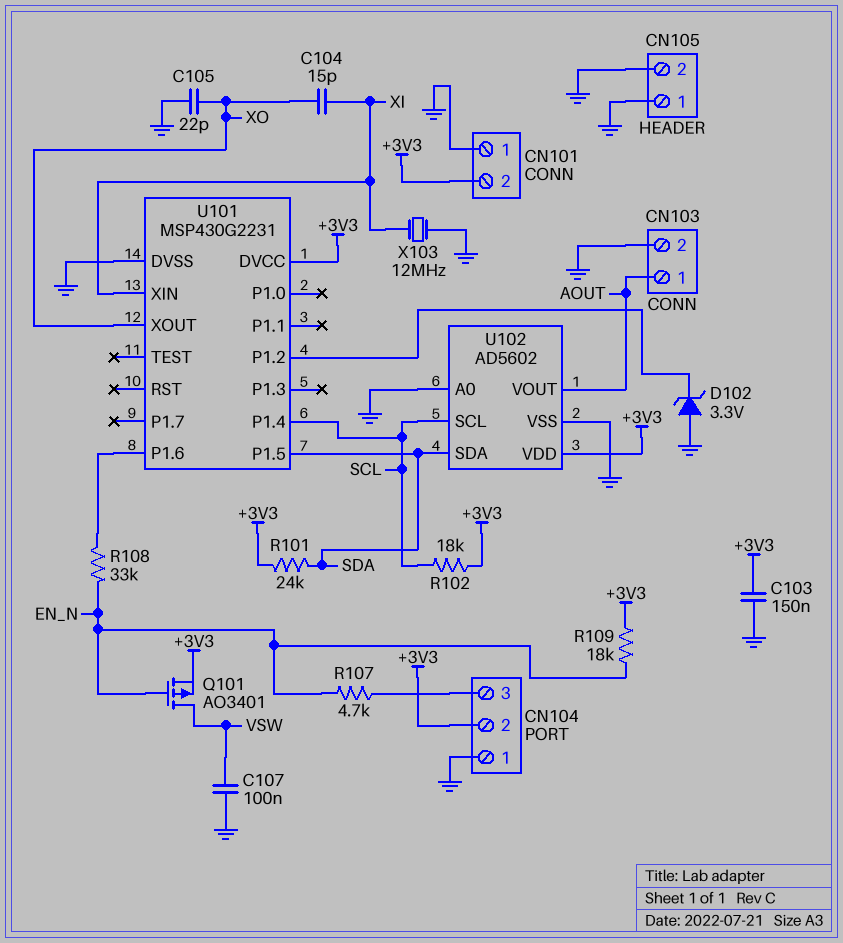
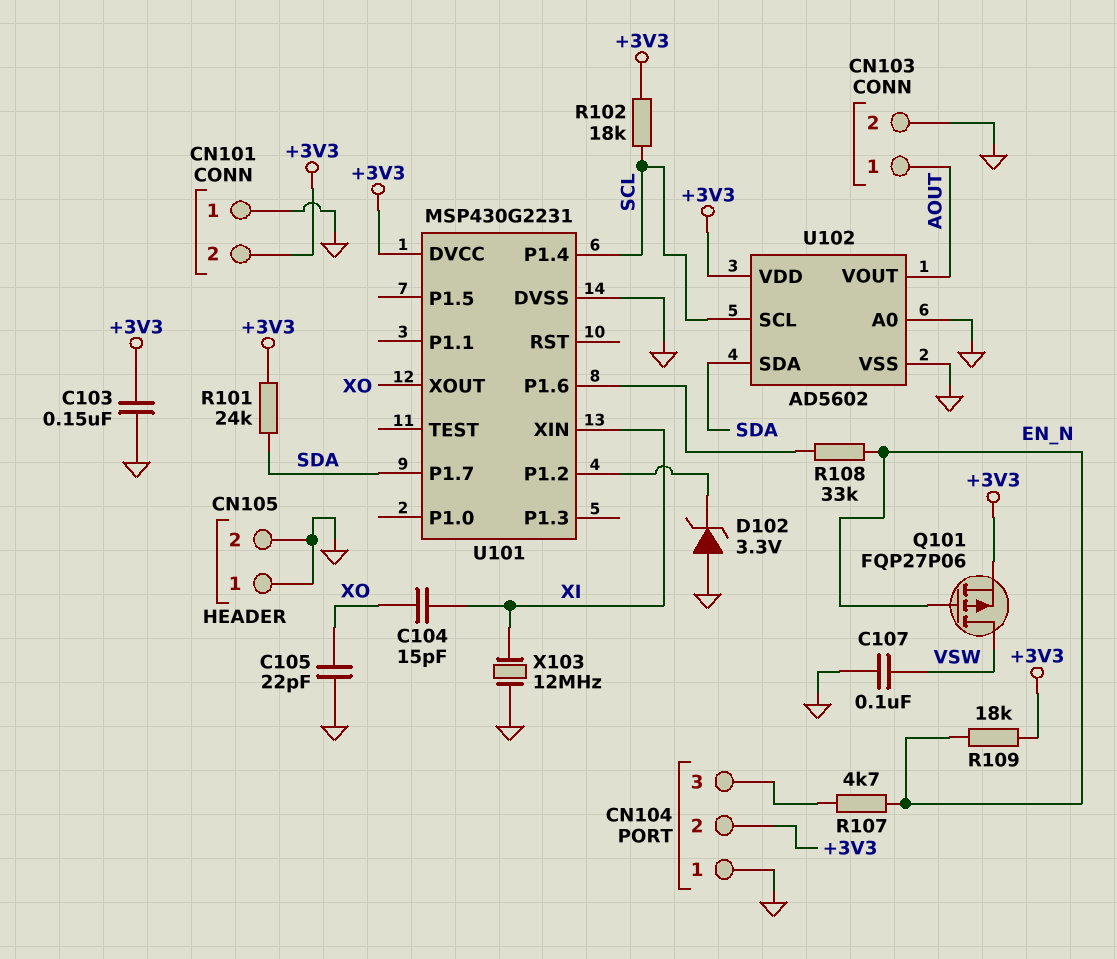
Q101: PMOS AO3401 (G EN_N, D VSW, S +3V3) -> PMOS FQP27P06 (G EN_N, D VSW, S +3V3)
U101 pin P1.5: SDA -> none
U101 pin P1.7: none -> SDA

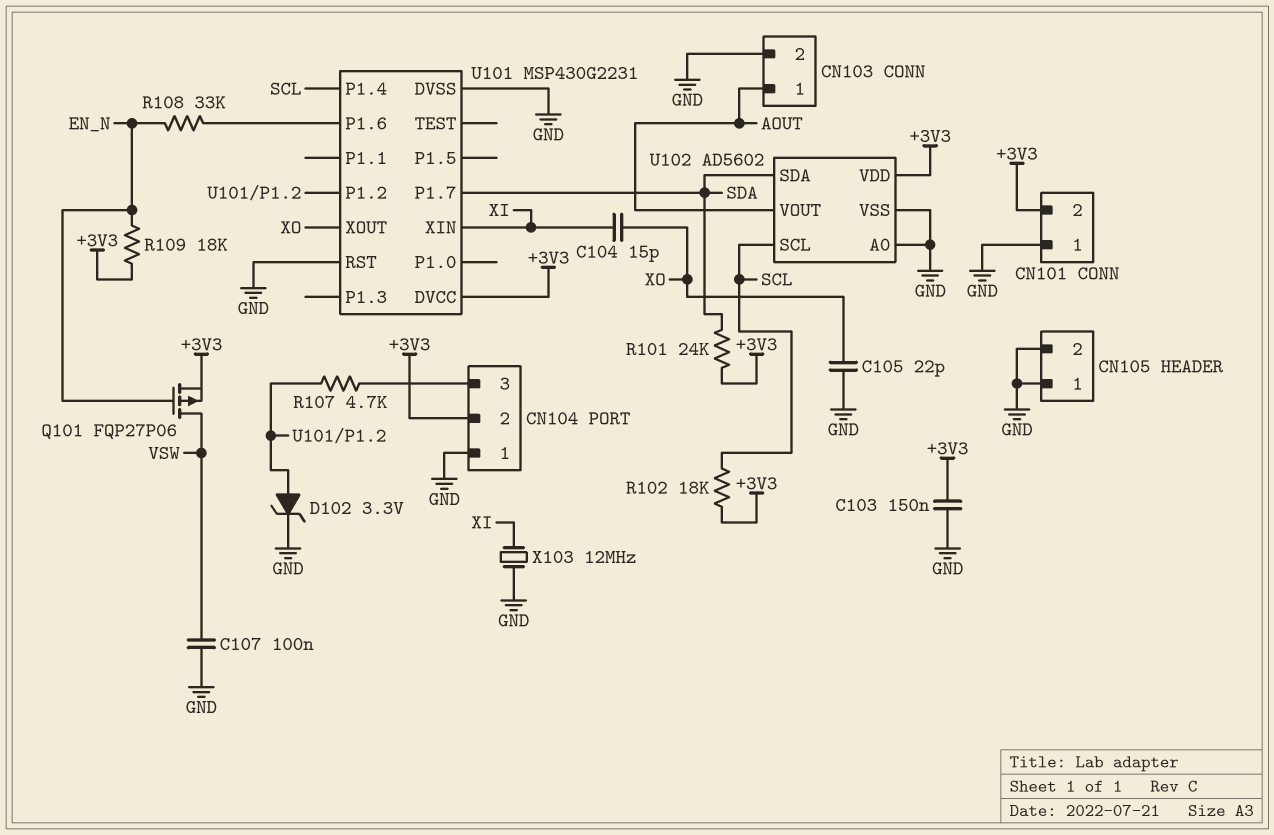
D102: zener 3.3V (A GND, K U101/P1.2) -> zener 3.3V (A U101/P1.2, K GND)
R107: 4.7k (CN104/3, EN_N) -> 4.7k (CN104/3, U101/P1.2)
U101 pin RST: none -> GND

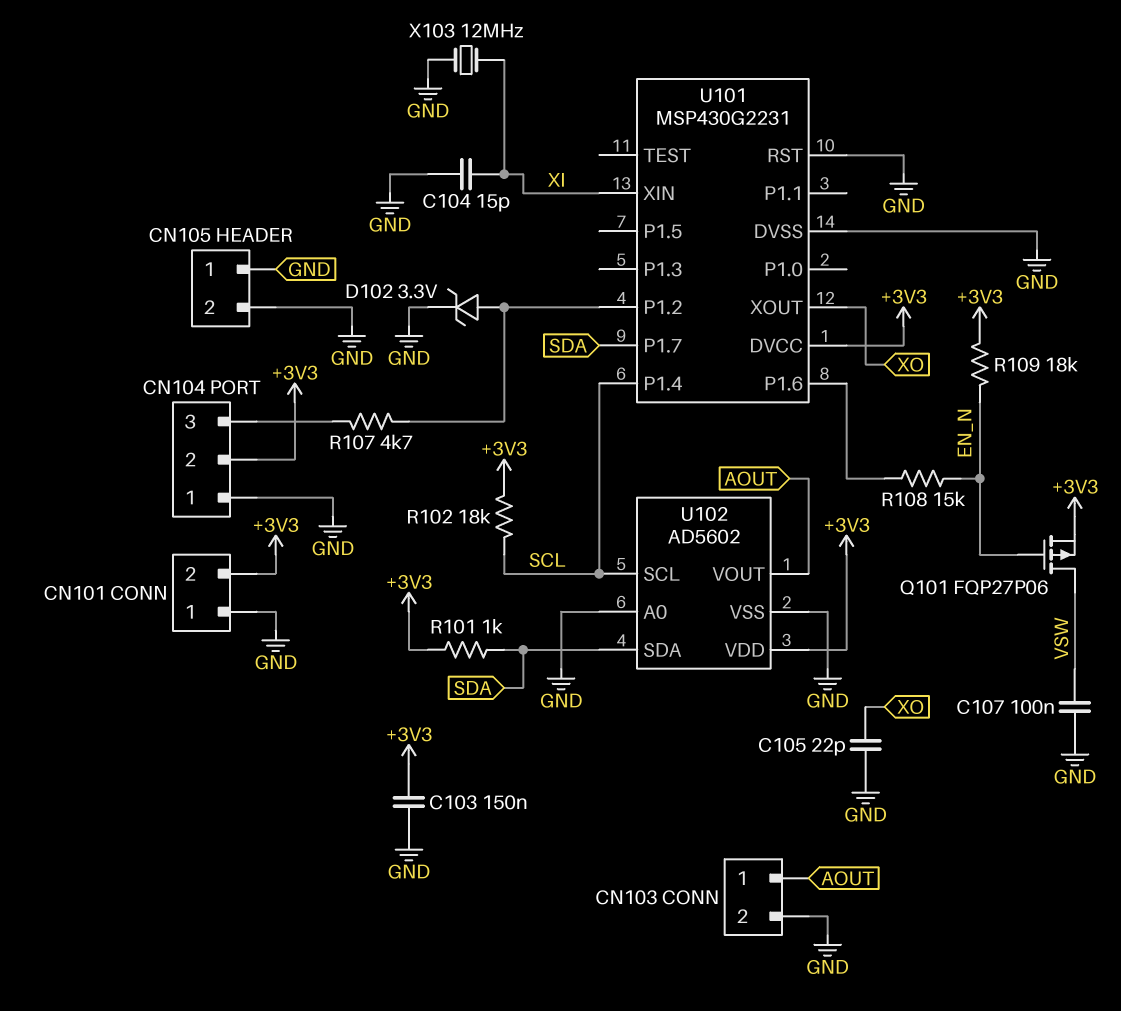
C104: 15pF (XI, XO) -> 15pF (GND, XI)
R101: 24k (+3V3, SDA) -> 1k (+3V3, SDA)
R108: 33k (EN_N, U101/P1.6) -> 15k (EN_N, U101/P1.6)

